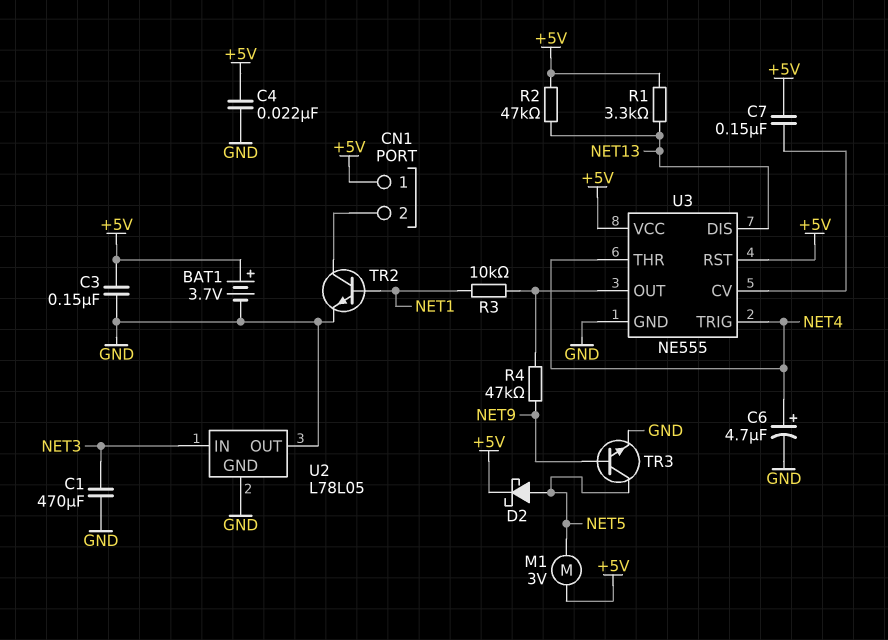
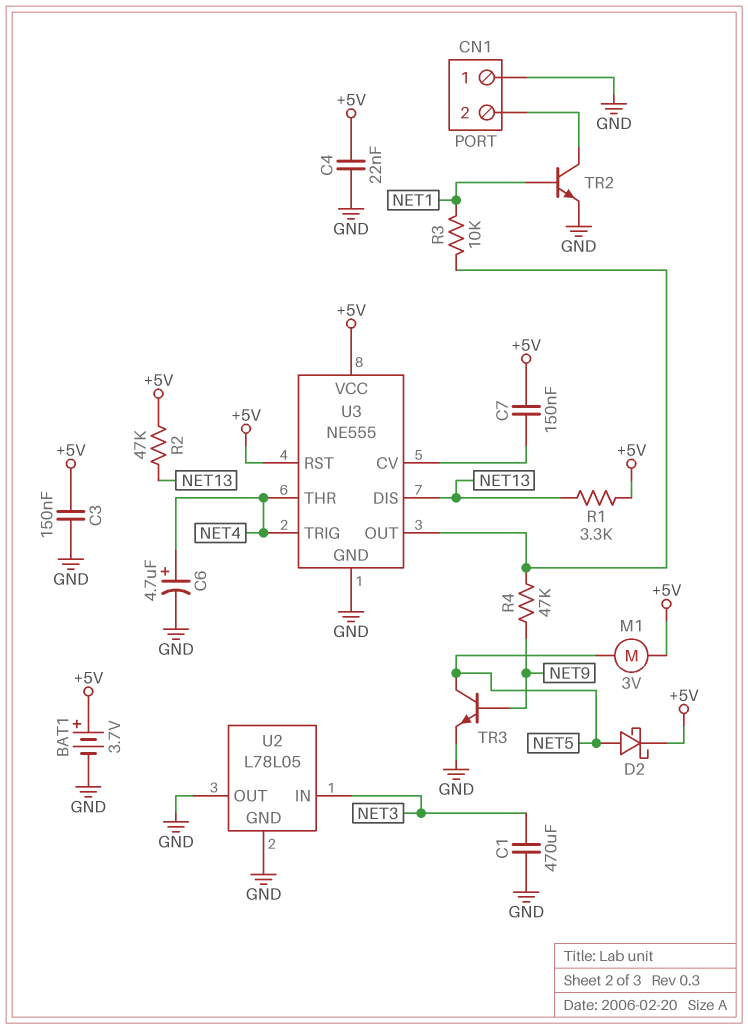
CN1 pin 1: +5V -> GND

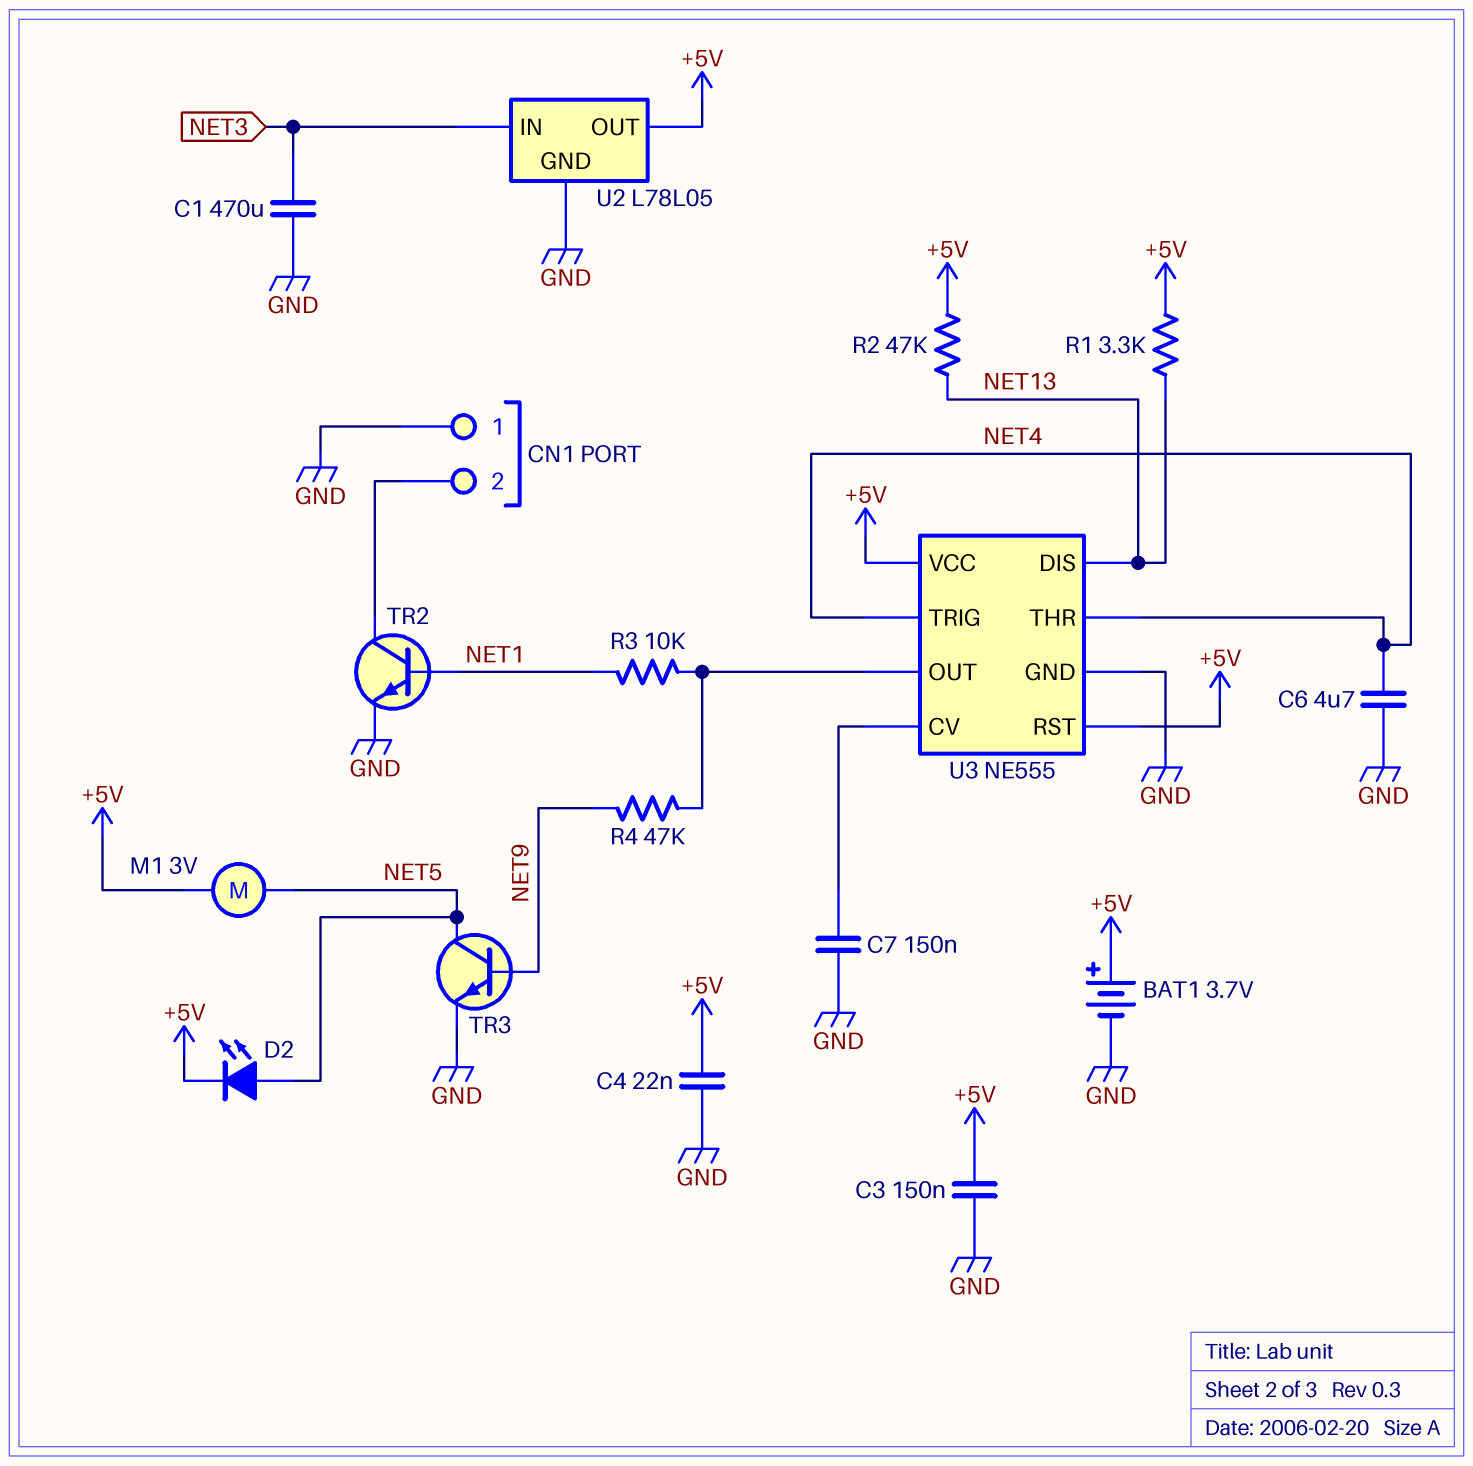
C6: 4.7uF (plus NET4, minus GND) -> 4.7uF (GND, NET4)
C7: 150nF (+5V, U3/CV) -> 150nF (GND, U3/CV)
D2: schottky (A NET5, K +5V) -> LED (A NET5, K +5V)
U2 pin OUT: GND -> +5V

